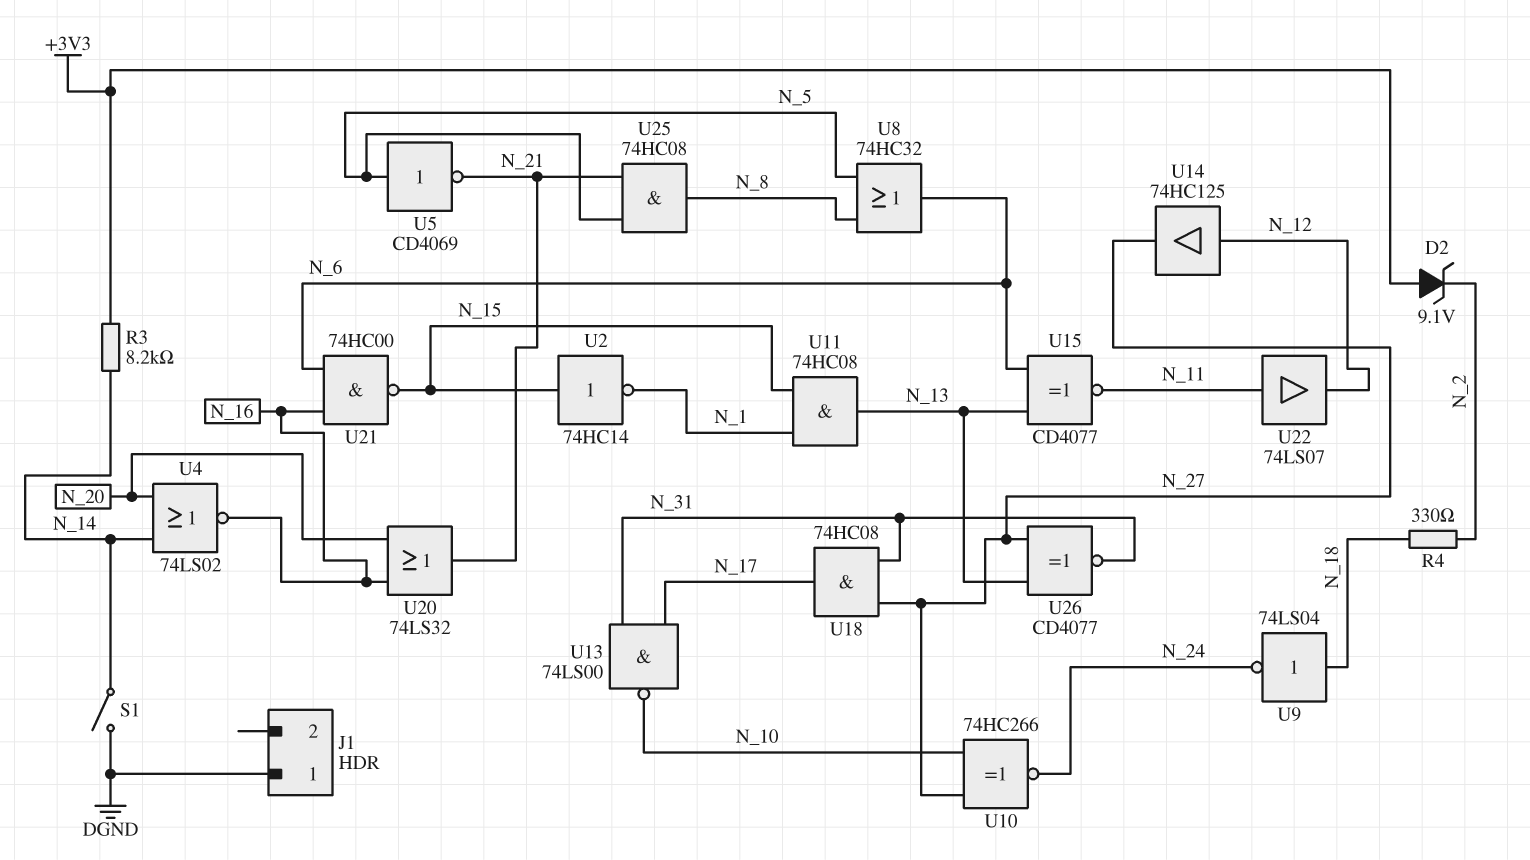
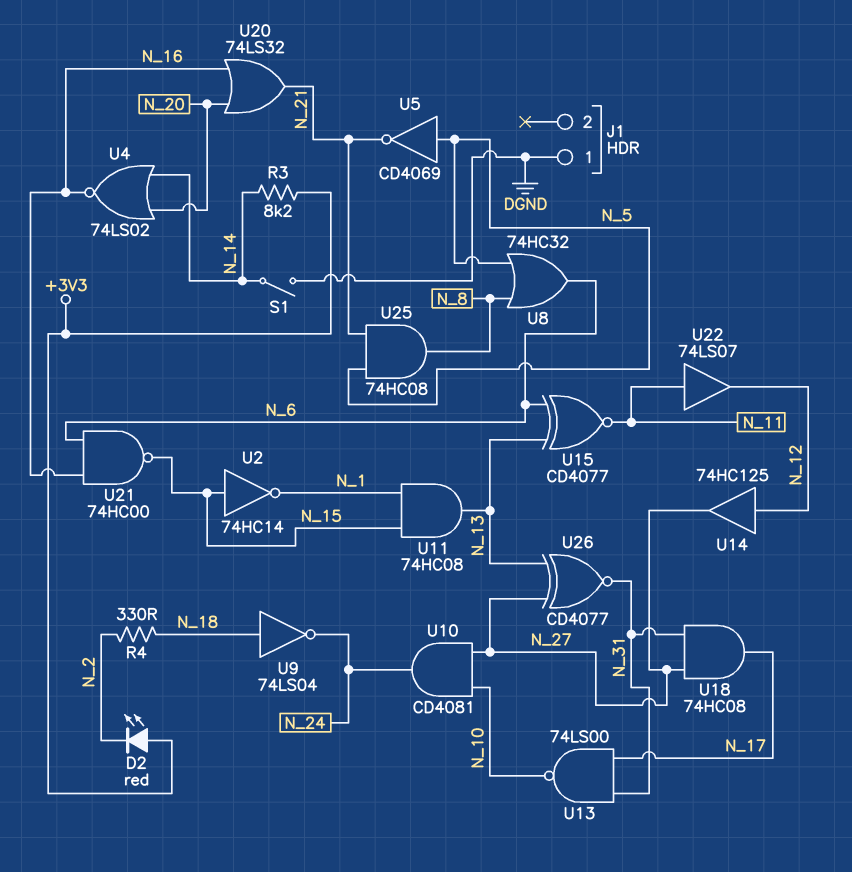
D2: zener 9.1V (A +3V3, K N_2) -> LED red (A +3V3, K N_2)
U10: XNOR 74HC266 (in N_10, in N_27, out N_24) -> AND CD4081 (in N_10, in N_27, out N_24)

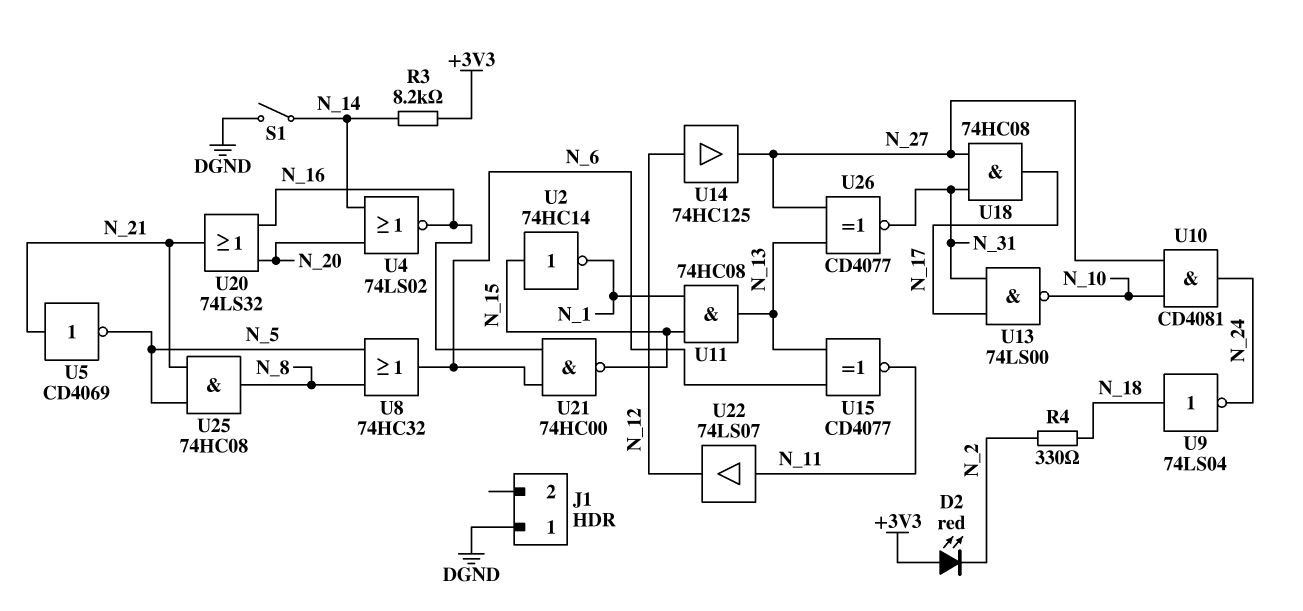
U5: NOT CD4069 (in N_5, out N_21) -> NOT CD4069 (in N_21, out N_5)

